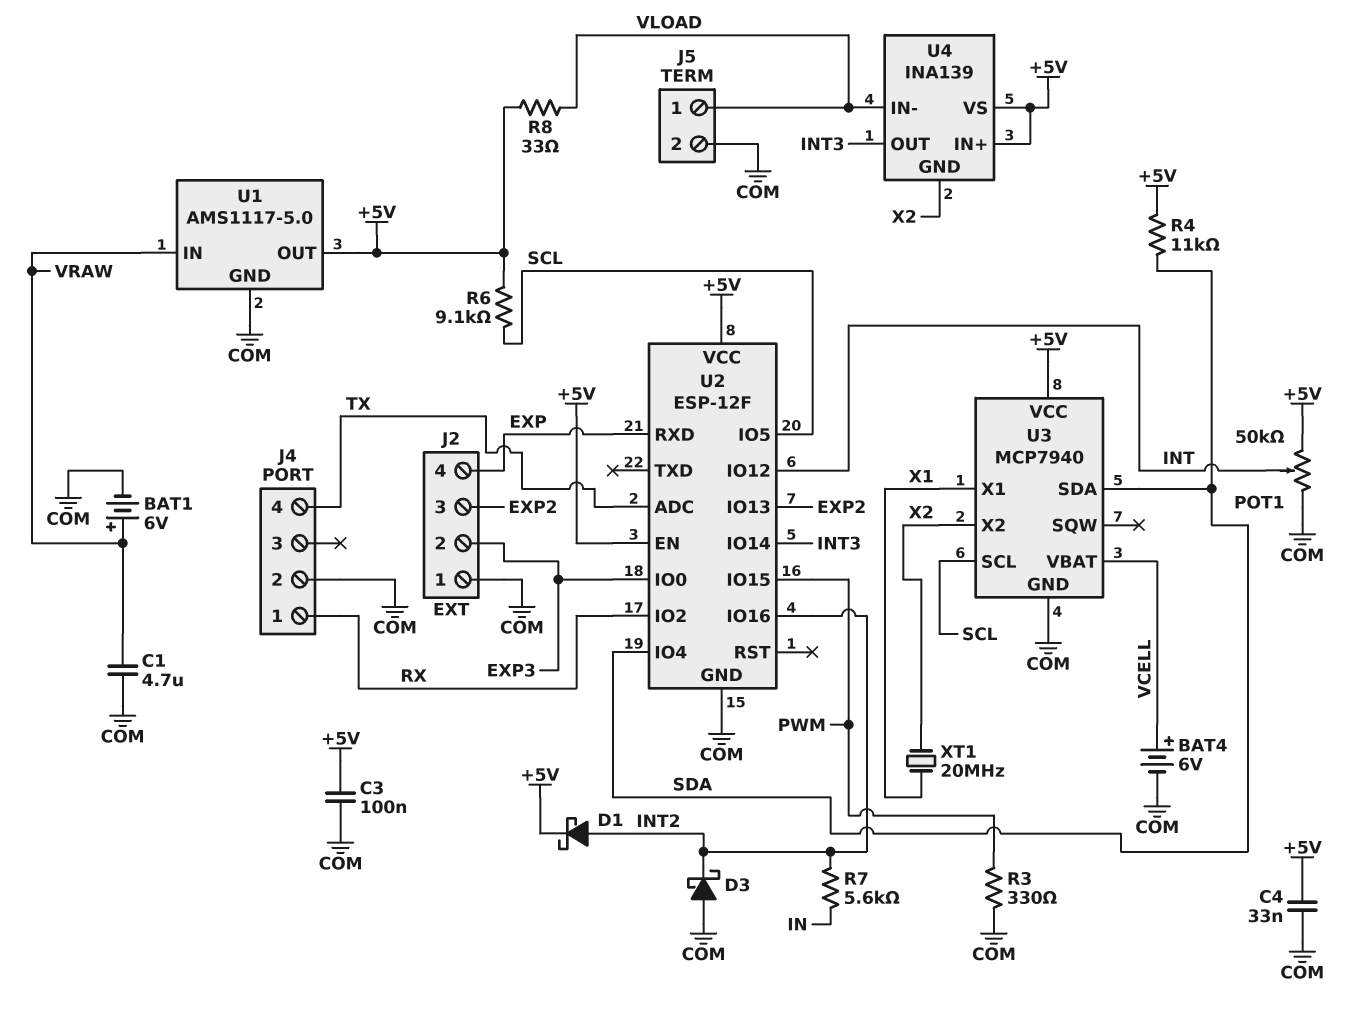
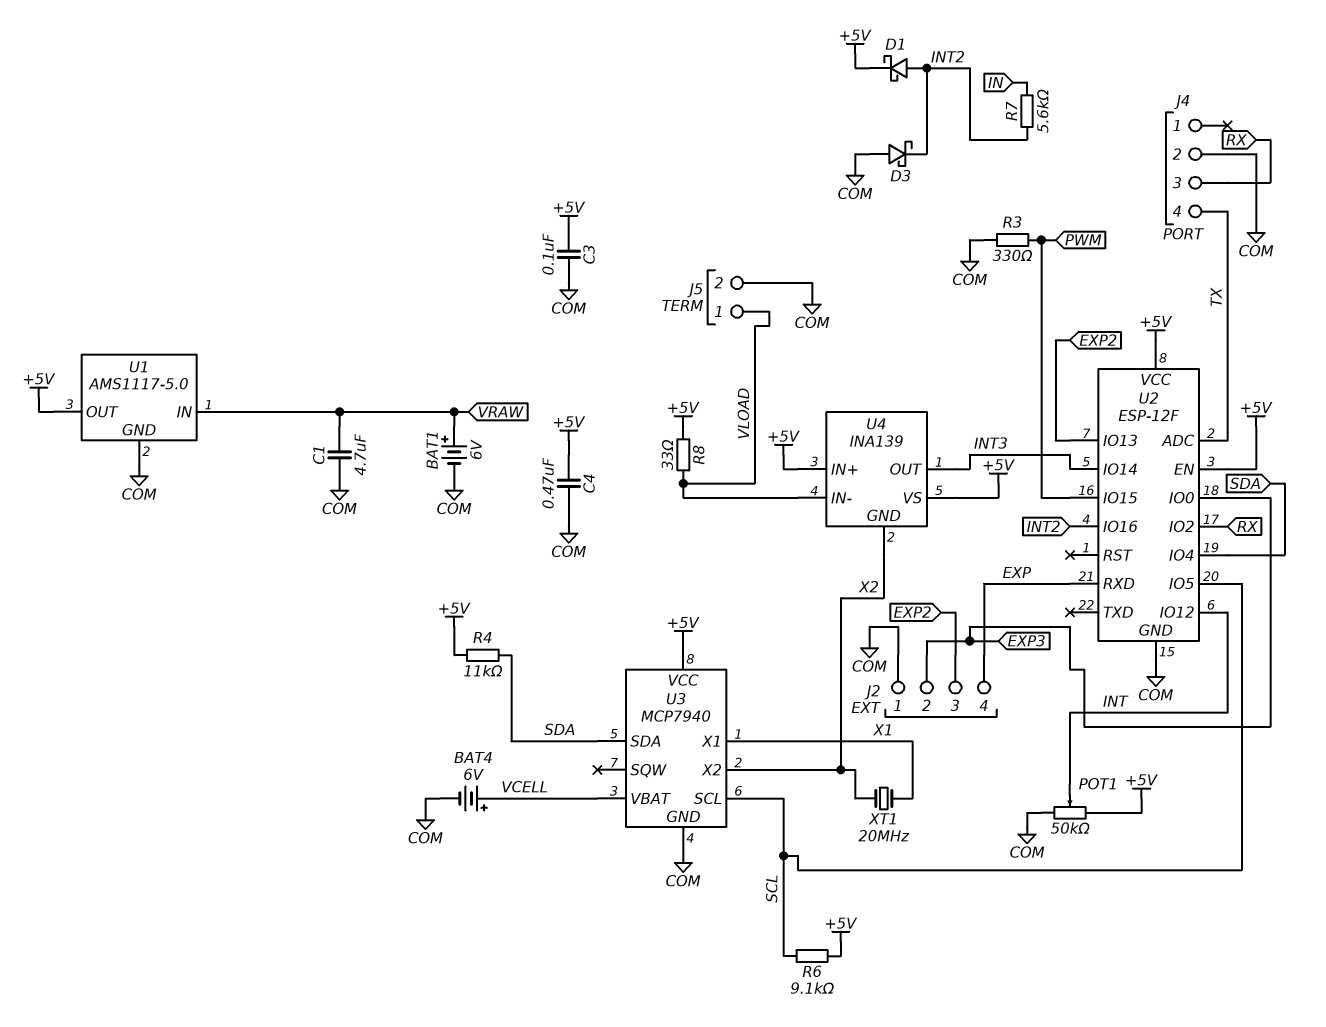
C4: 33nF (+5V, COM) -> 470nF (+5V, COM)
J4 pin 1: RX -> none
J4 pin 3: none -> RX

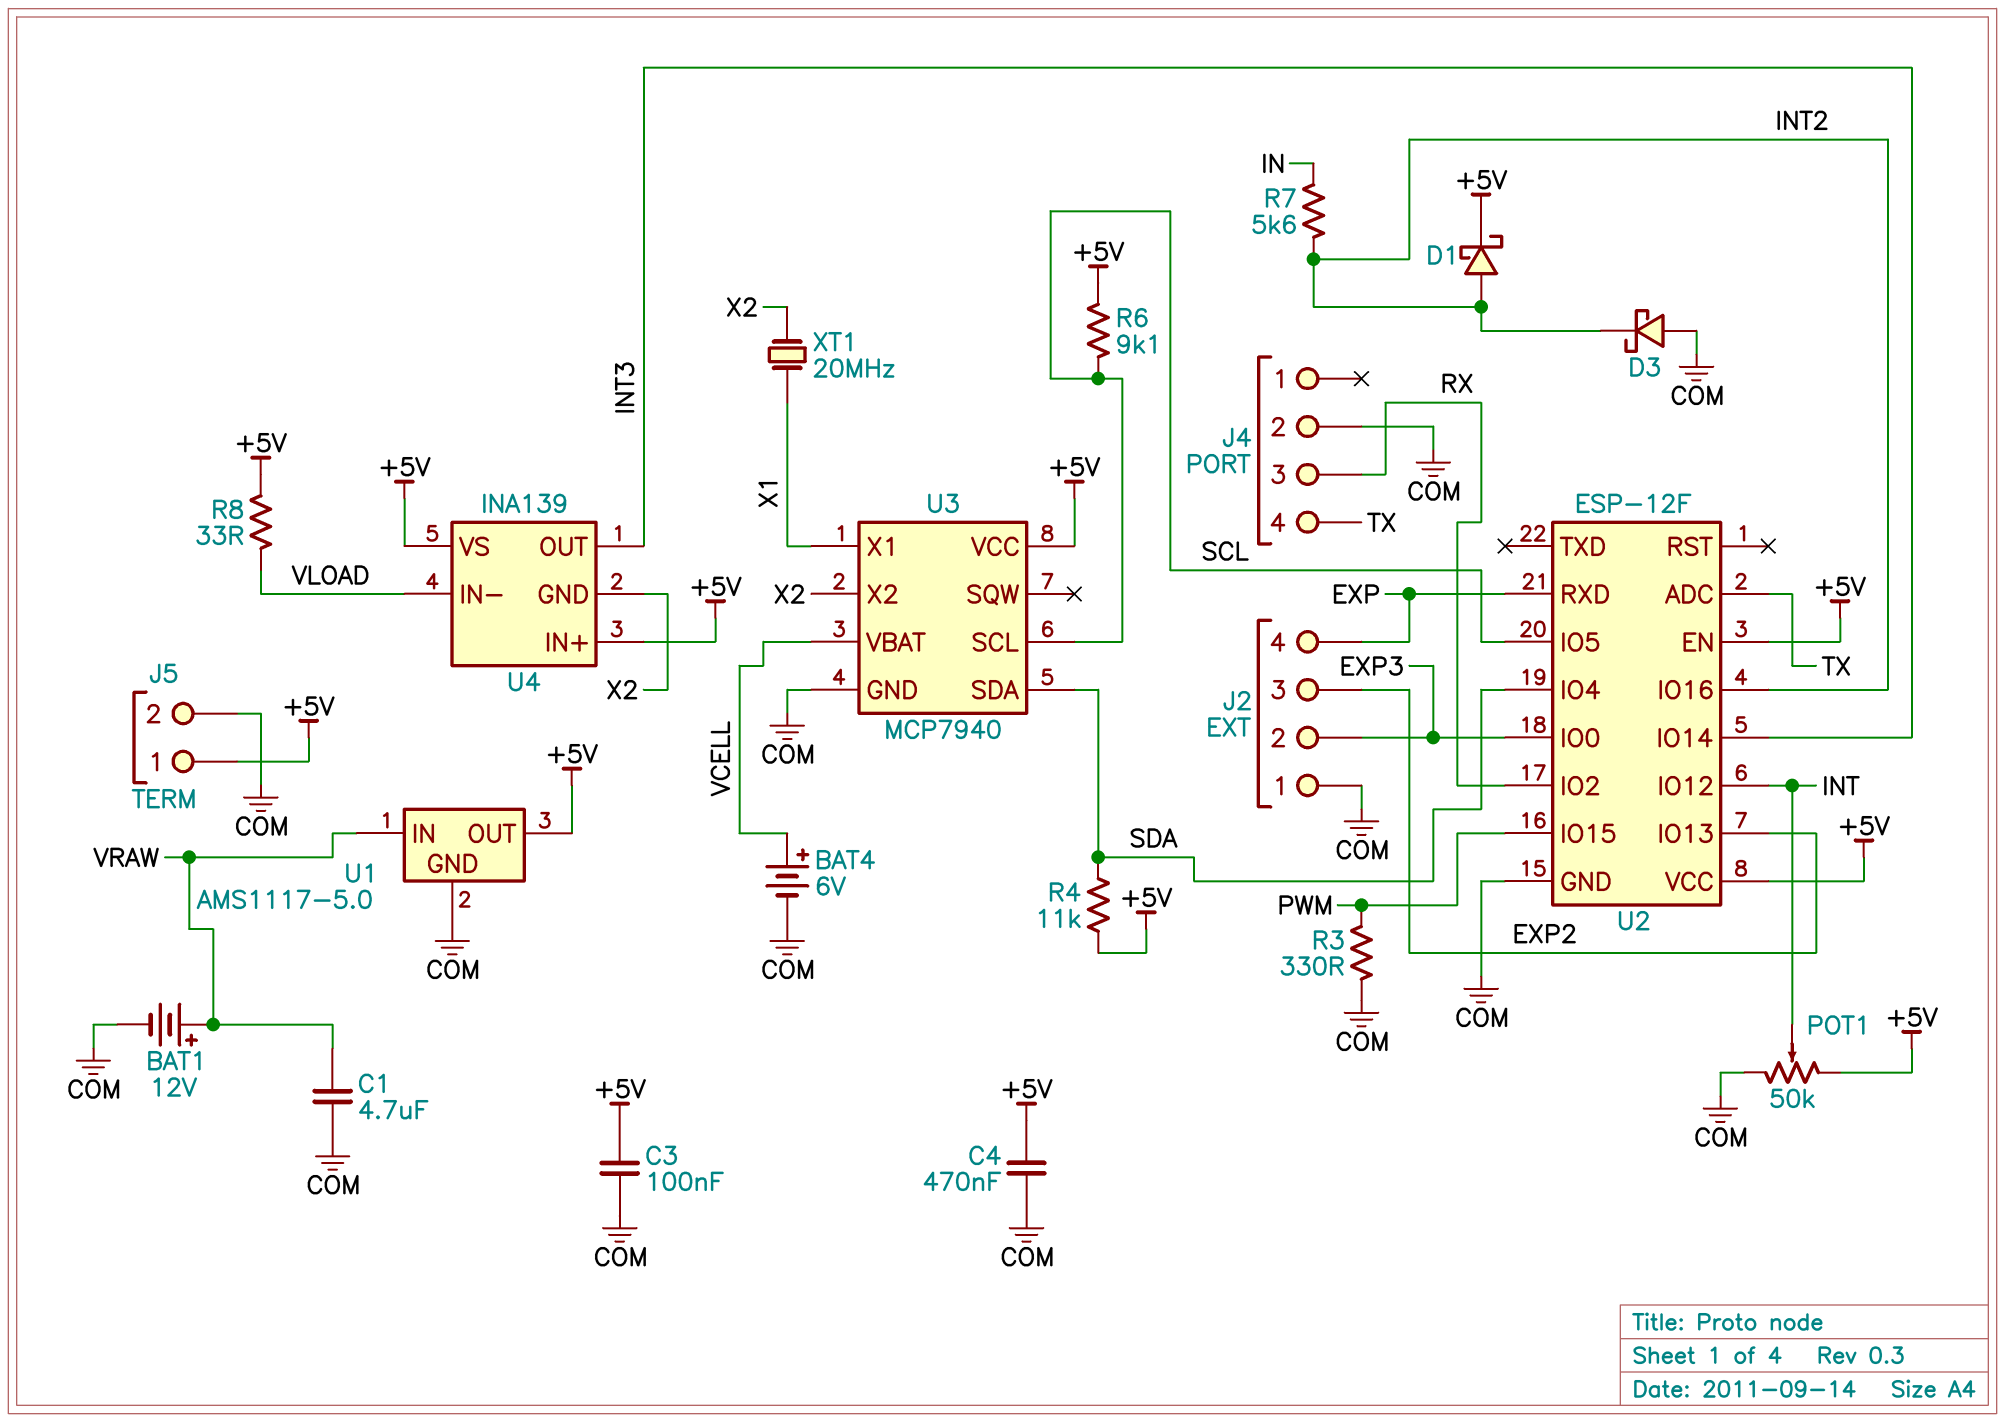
BAT1: 6V (plus VRAW, minus COM) -> 12V (plus VRAW, minus COM)
J5 pin 1: VLOAD -> +5V

